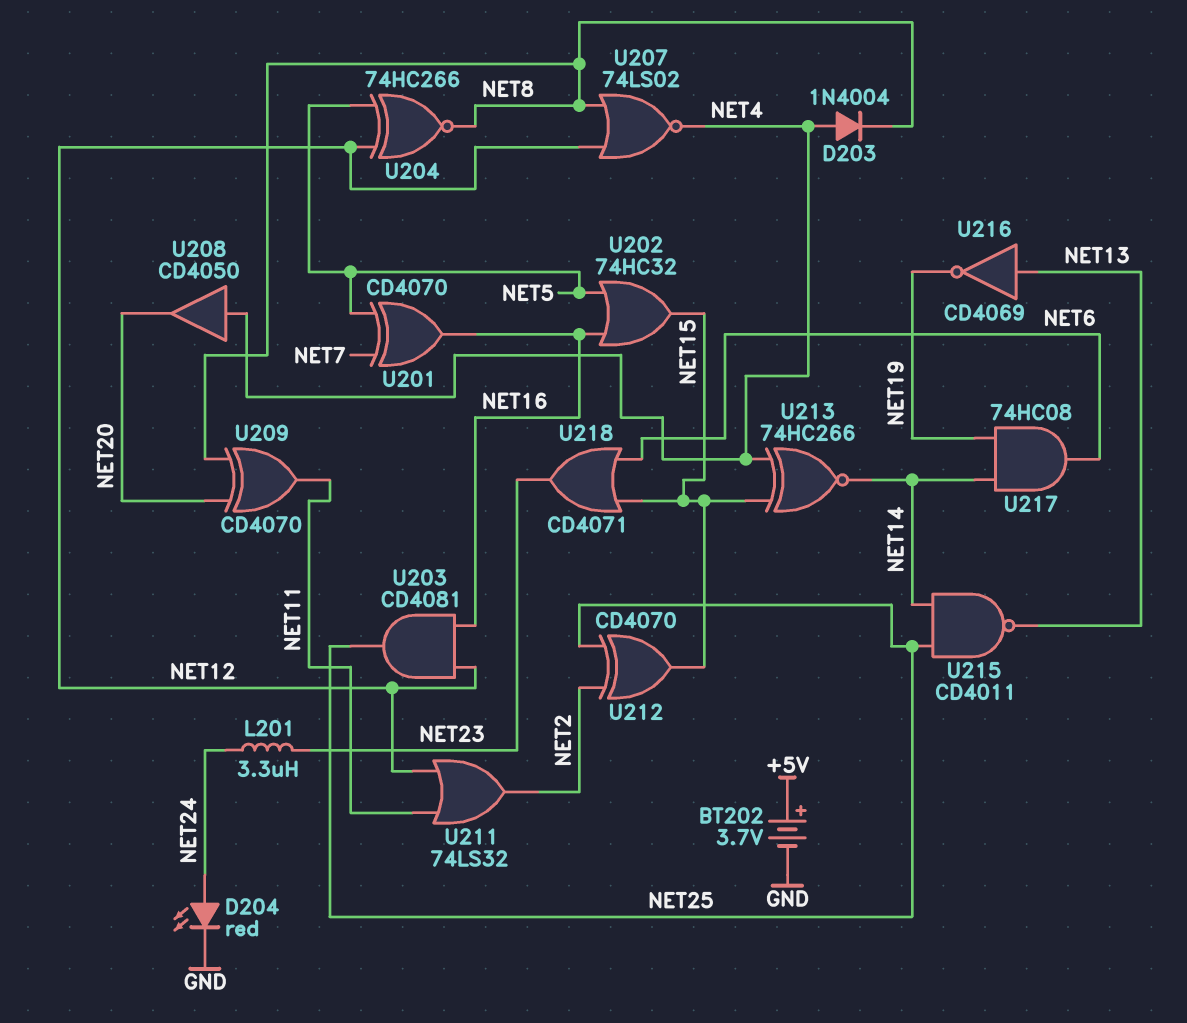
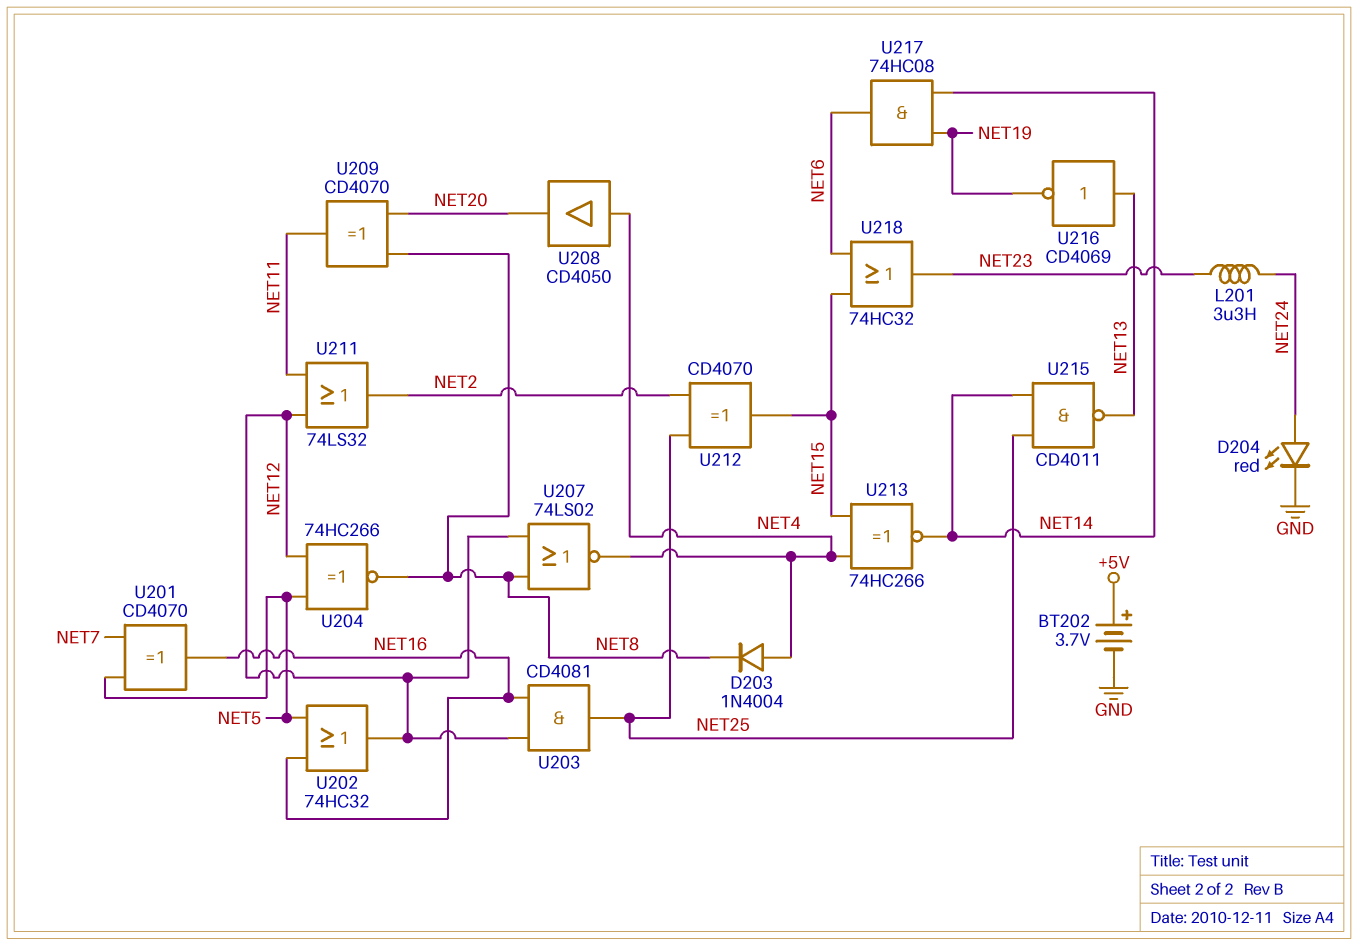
U202: OR 74HC32 (in NET5, in NET16, out NET15) -> OR 74HC32 (in NET5, in NET16, out NET12)
U218: OR CD4071 (in NET6, in NET15, out NET23) -> OR 74HC32 (in NET6, in NET15, out NET23)

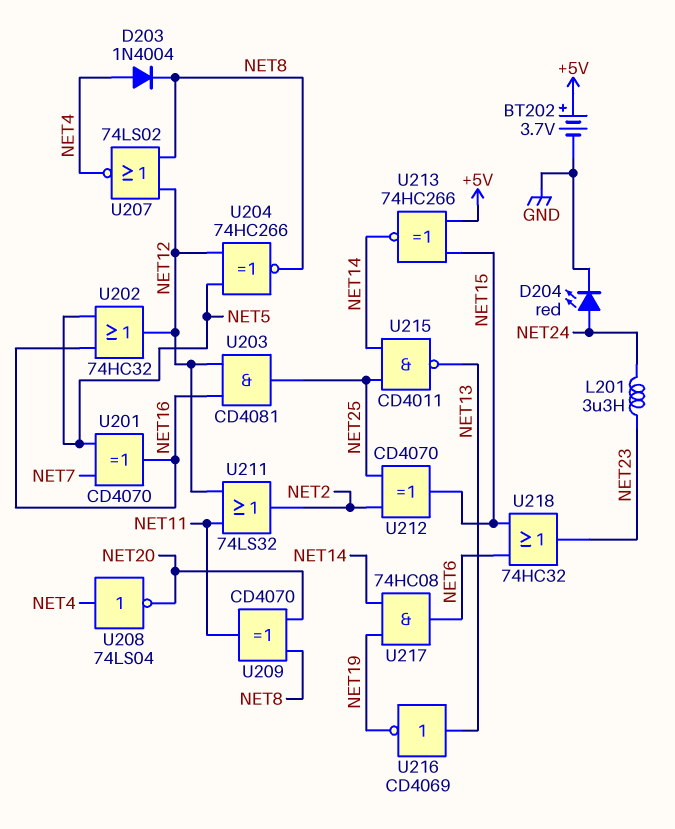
U208: buffer CD4050 (in NET4, out NET20) -> NOT 74LS04 (in NET4, out NET20)
U213: XNOR 74HC266 (in NET4, in NET15, out NET14) -> XNOR 74HC266 (in +5V, in NET15, out NET14)

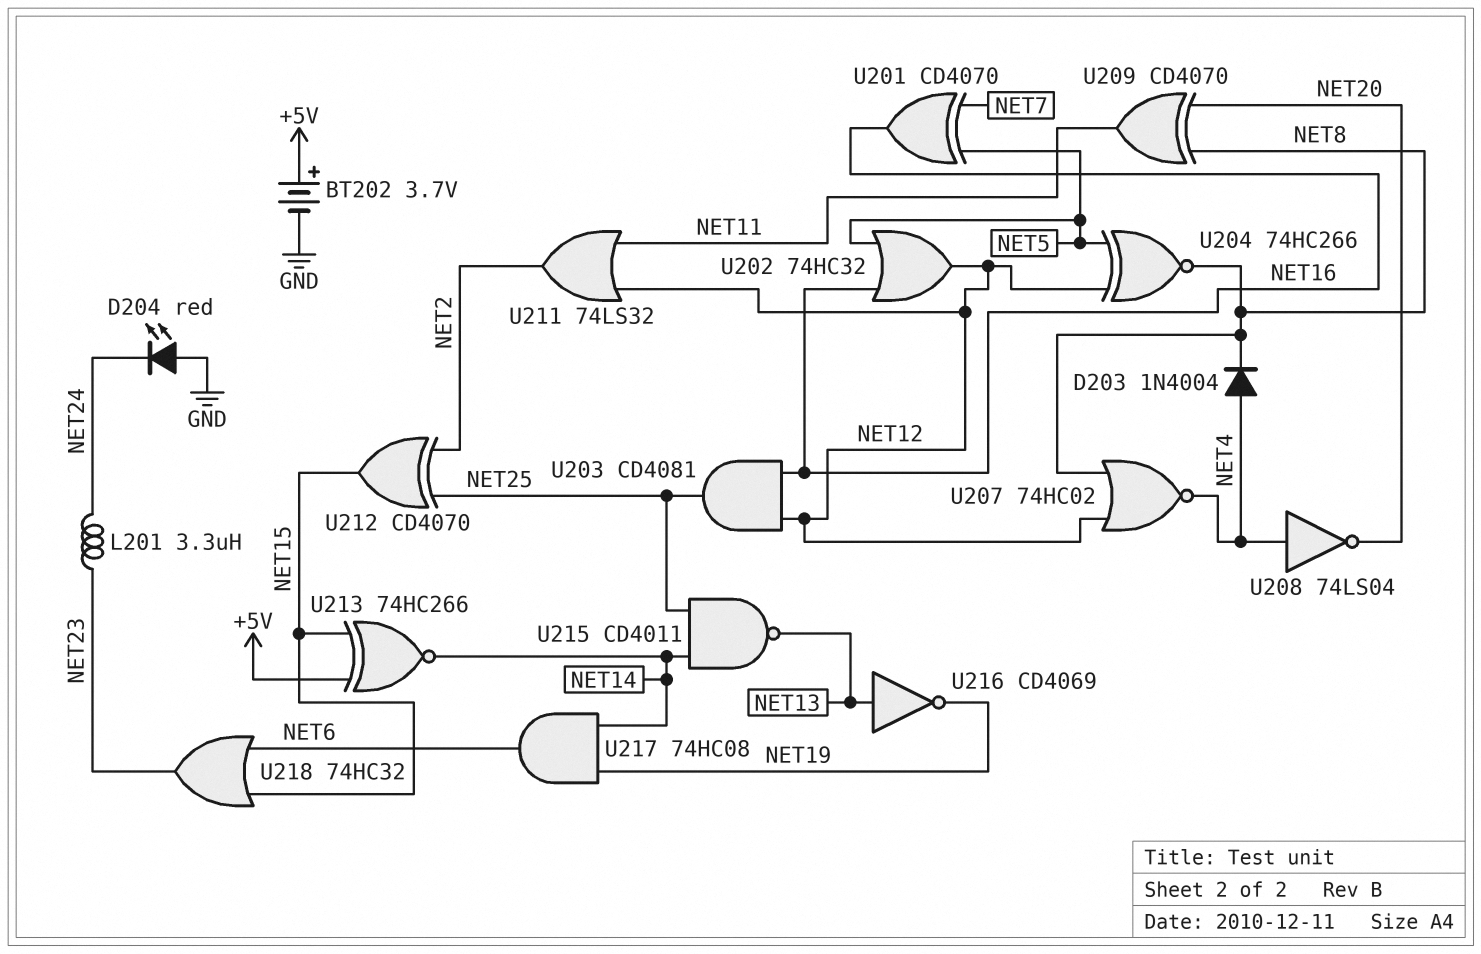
D204: LED red (A NET24, K GND) -> LED red (A GND, K NET24)
U207: NOR 74LS02 (in NET8, in NET12, out NET4) -> NOR 74HC02 (in NET8, in NET12, out NET4)

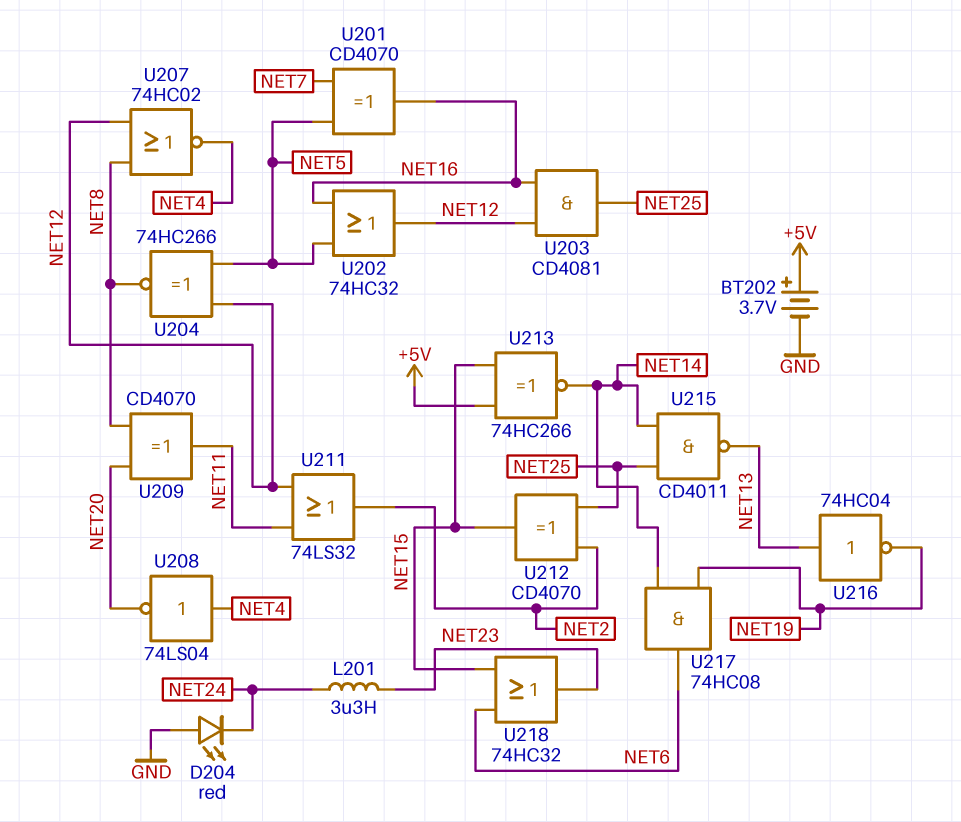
D203: diode 1N4004 (A NET4, K NET8) -> none
U216: NOT CD4069 (in NET13, out NET19) -> NOT 74HC04 (in NET13, out NET19)

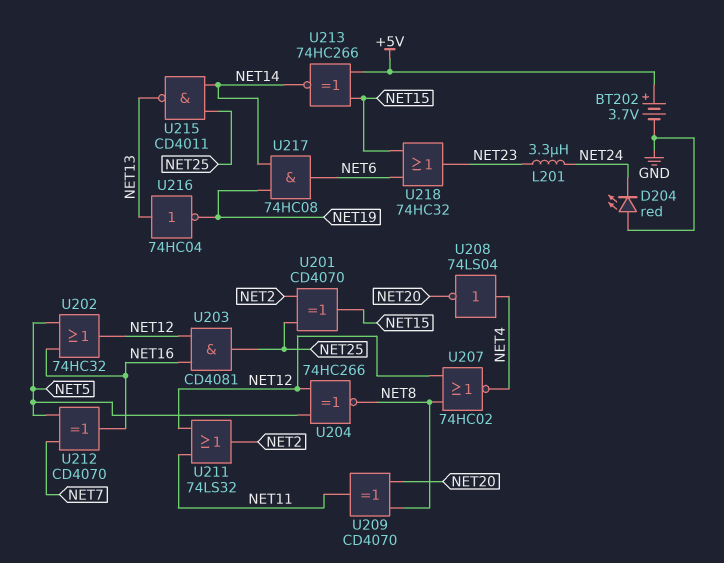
U201: XOR CD4070 (in NET5, in NET7, out NET16) -> XOR CD4070 (in NET2, in NET25, out NET15)
U212: XOR CD4070 (in NET2, in NET25, out NET15) -> XOR CD4070 (in NET5, in NET7, out NET16)

